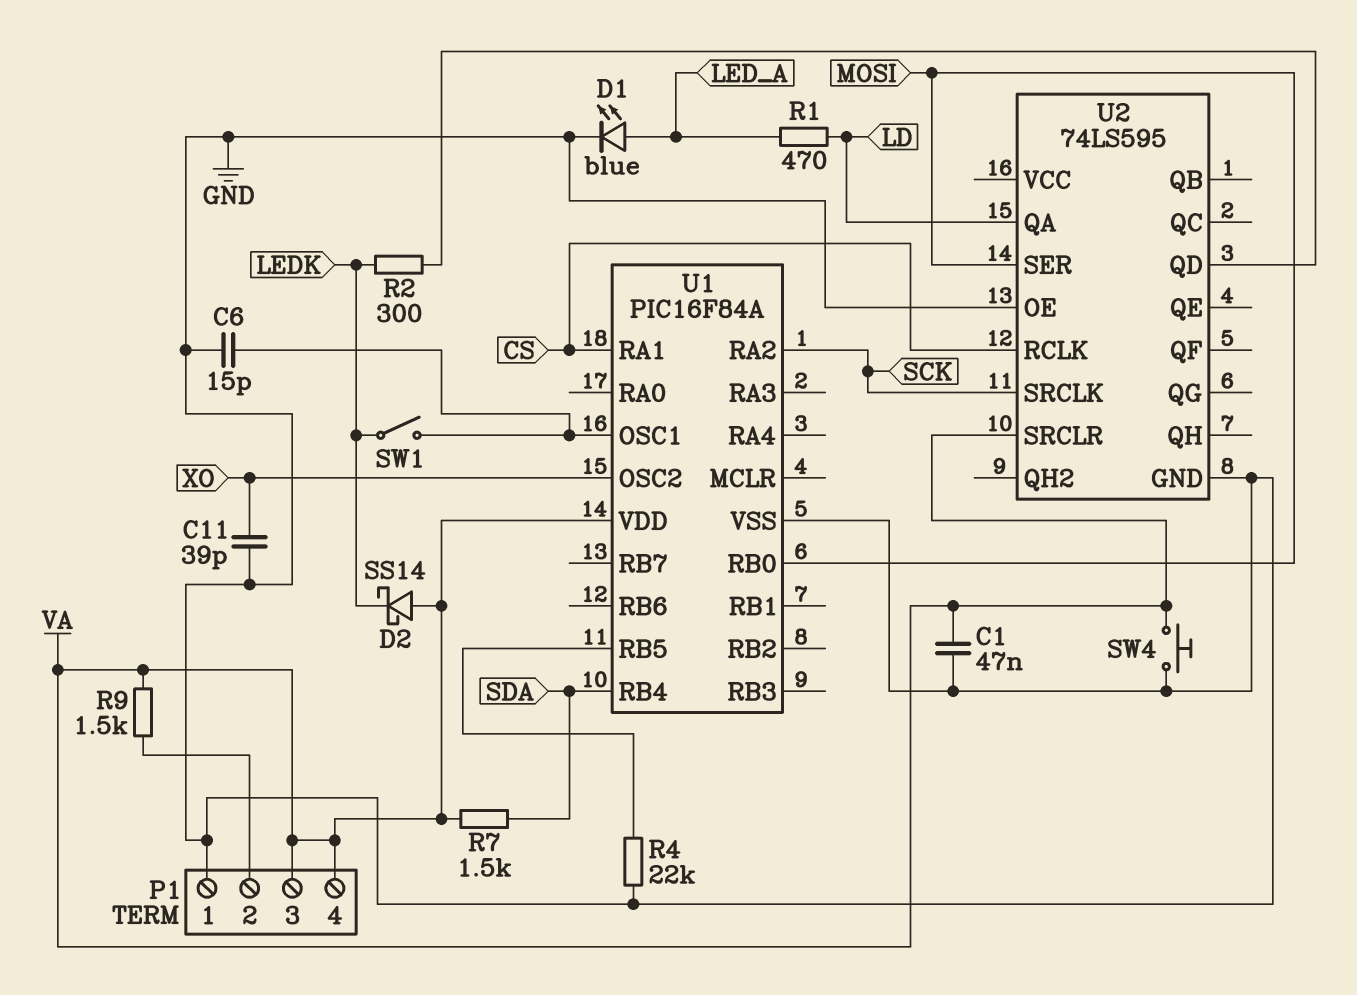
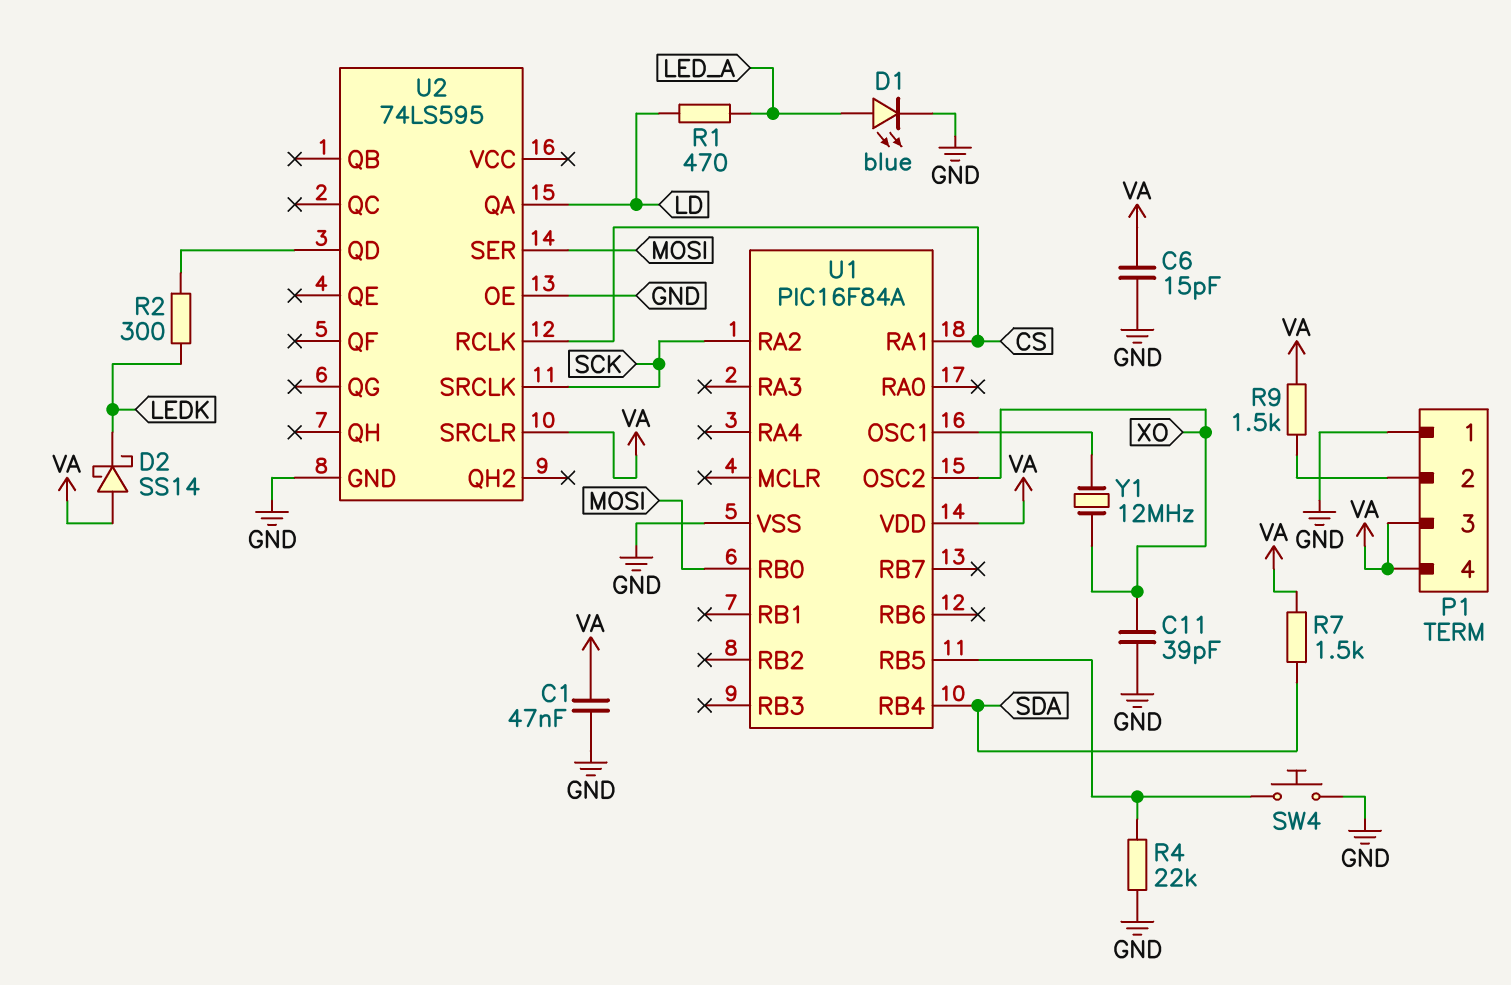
C6: 15pF (GND, U1/OSC1) -> 15pF (GND, VA)
SW1: switch (LEDK, U1/OSC1) -> none
SW4: button (GND, VA) -> button (GND, U1/RB5)
Y1: none -> 12MHz (U1/OSC1, XO)

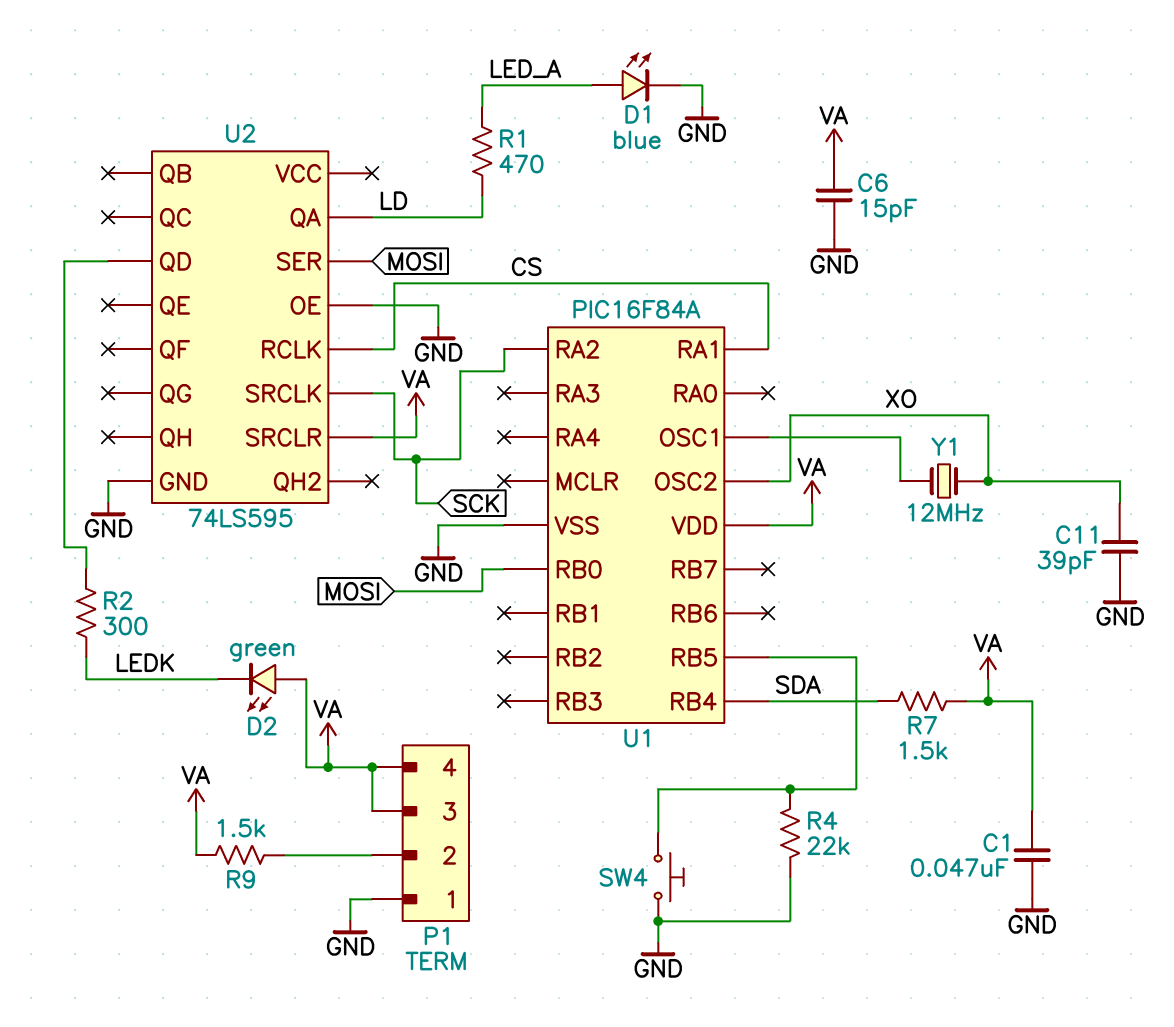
D2: schottky SS14 (A VA, K LEDK) -> LED green (A VA, K LEDK)

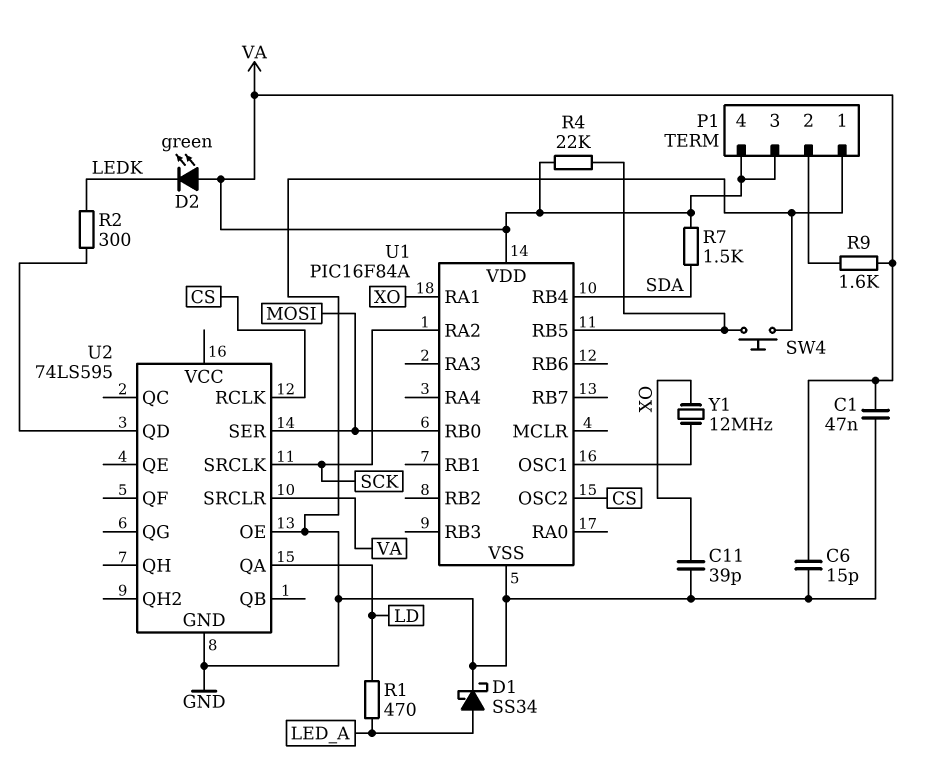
D1: LED blue (A LED_A, K GND) -> schottky SS34 (A LED_A, K GND)
R4: 22k (GND, U1/RB5) -> 22k (U1/RB5, VA)
R9: 1.5k (P1/2, VA) -> 1.6k (P1/2, VA)
U1 pin OSC2: XO -> CS
U1 pin RA1: CS -> XO

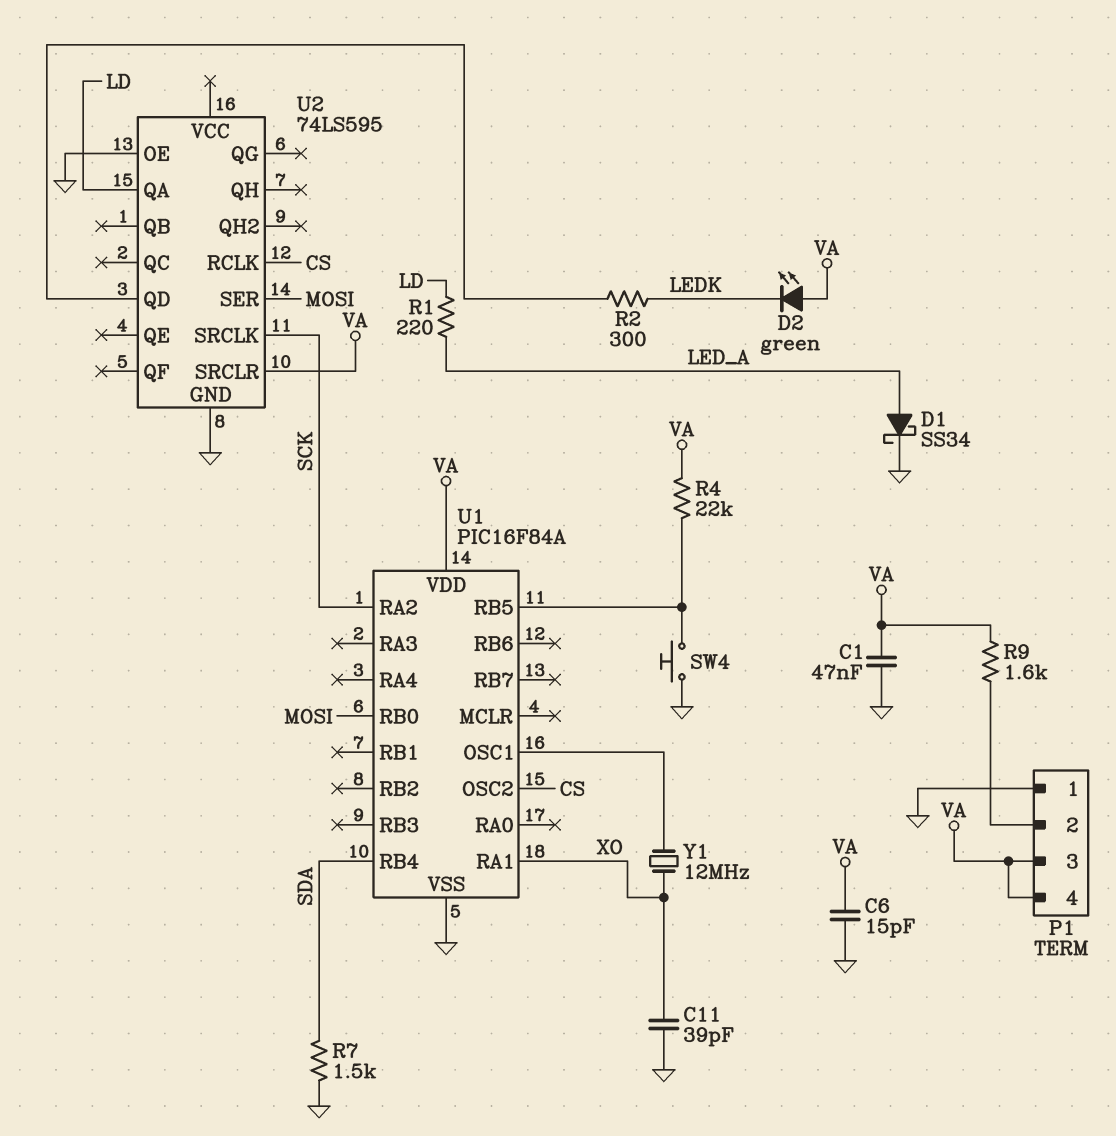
R1: 470 (LD, LED_A) -> 220 (LD, LED_A)
R7: 1.5k (SDA, VA) -> 1.5k (GND, SDA)

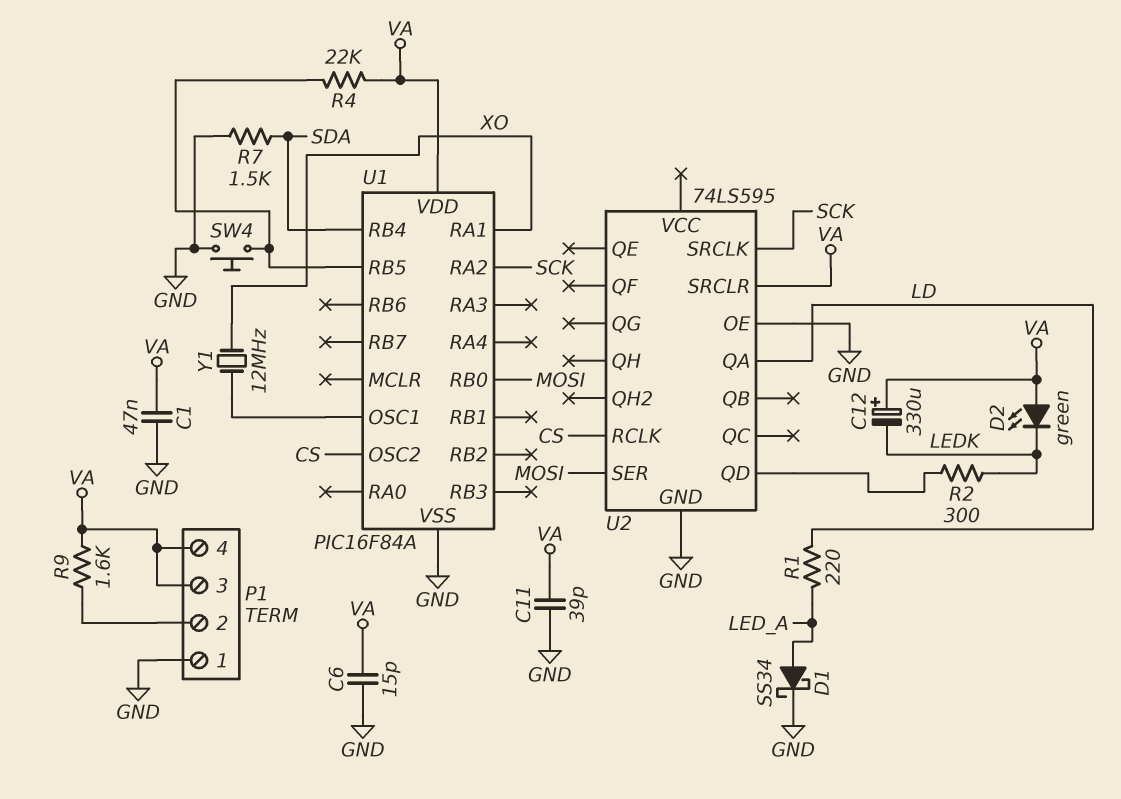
C11: 39pF (GND, XO) -> 39pF (GND, VA)
C12: none -> 330uF (plus VA, minus LEDK)

